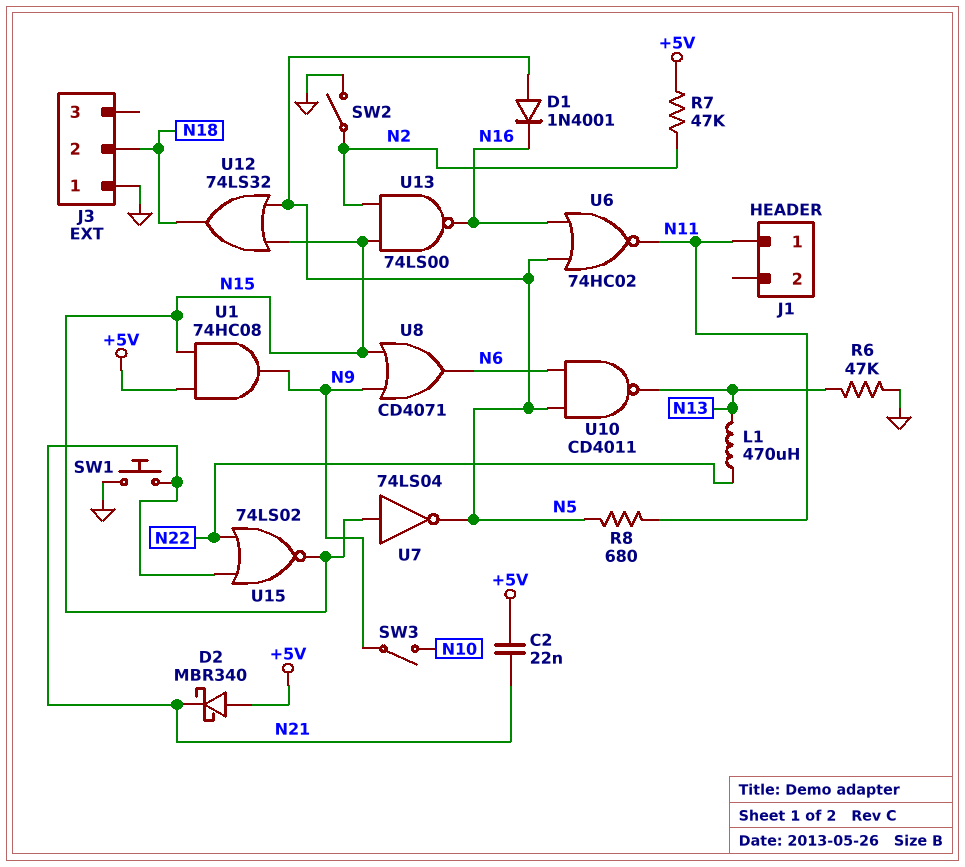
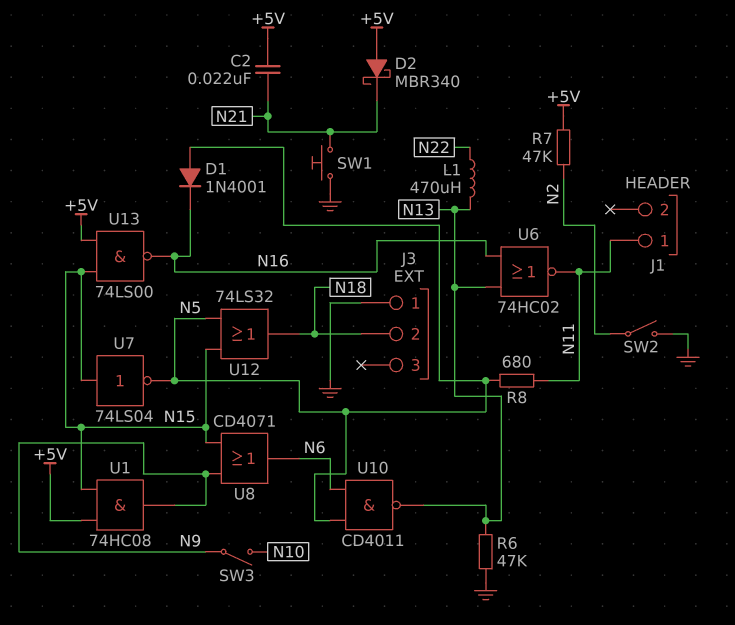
U6: NOR 74HC02 (in N5, in N16, out N11) -> NOR 74HC02 (in N13, in N16, out N11)
U13: NAND 74LS00 (in N2, in N15, out N16) -> NAND 74LS00 (in +5V, in N15, out N16)
U15: NOR 74LS02 (in N21, in N22, out N15) -> none

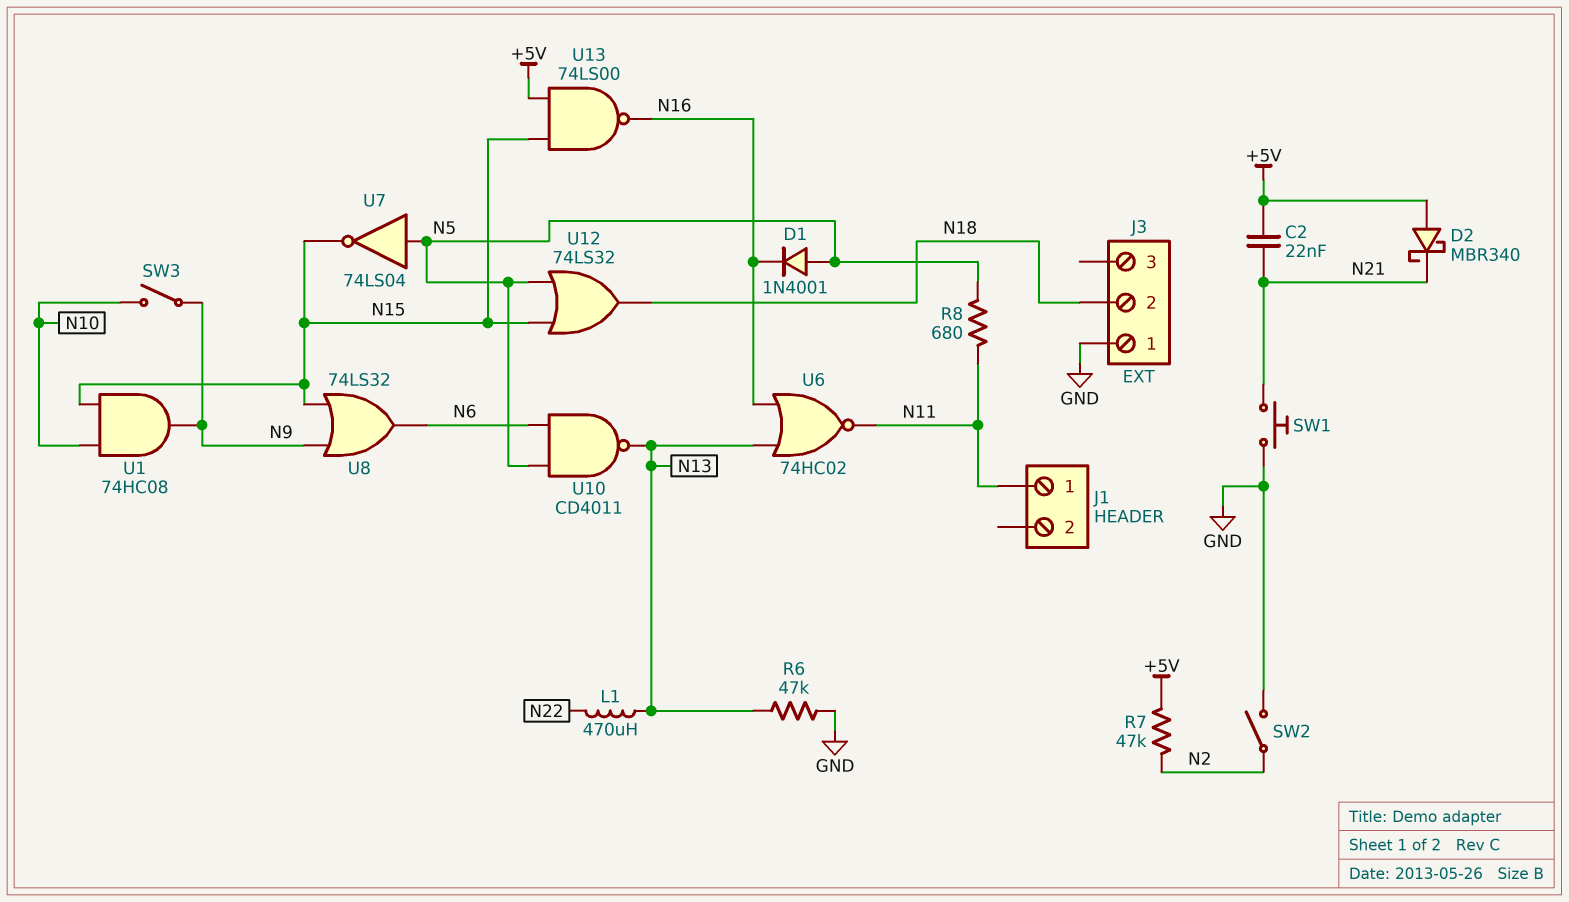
U1: AND 74HC08 (in +5V, in N15, out N9) -> AND 74HC08 (in N10, in N15, out N9)
U7: NOT 74LS04 (in N15, out N5) -> NOT 74LS04 (in N5, out N15)
U8: OR CD4071 (in N9, in N15, out N6) -> OR 74LS32 (in N9, in N15, out N6)

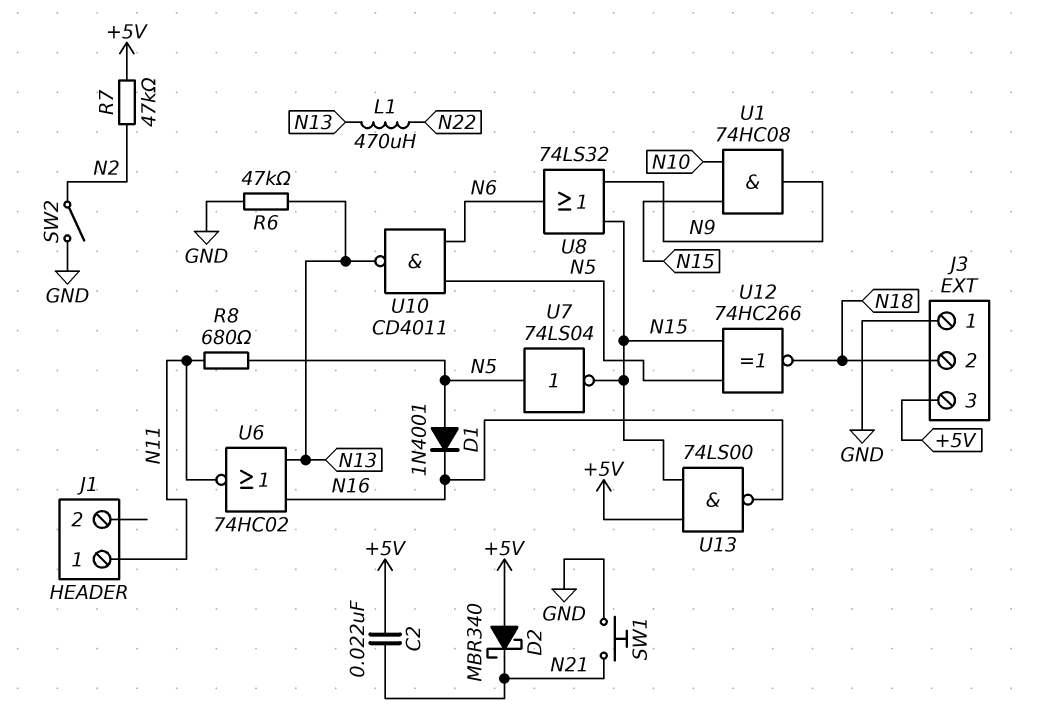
J3 pin 3: none -> +5V
SW3: switch (N9, N10) -> none
U12: OR 74LS32 (in N5, in N15, out N18) -> XNOR 74HC266 (in N5, in N15, out N18)

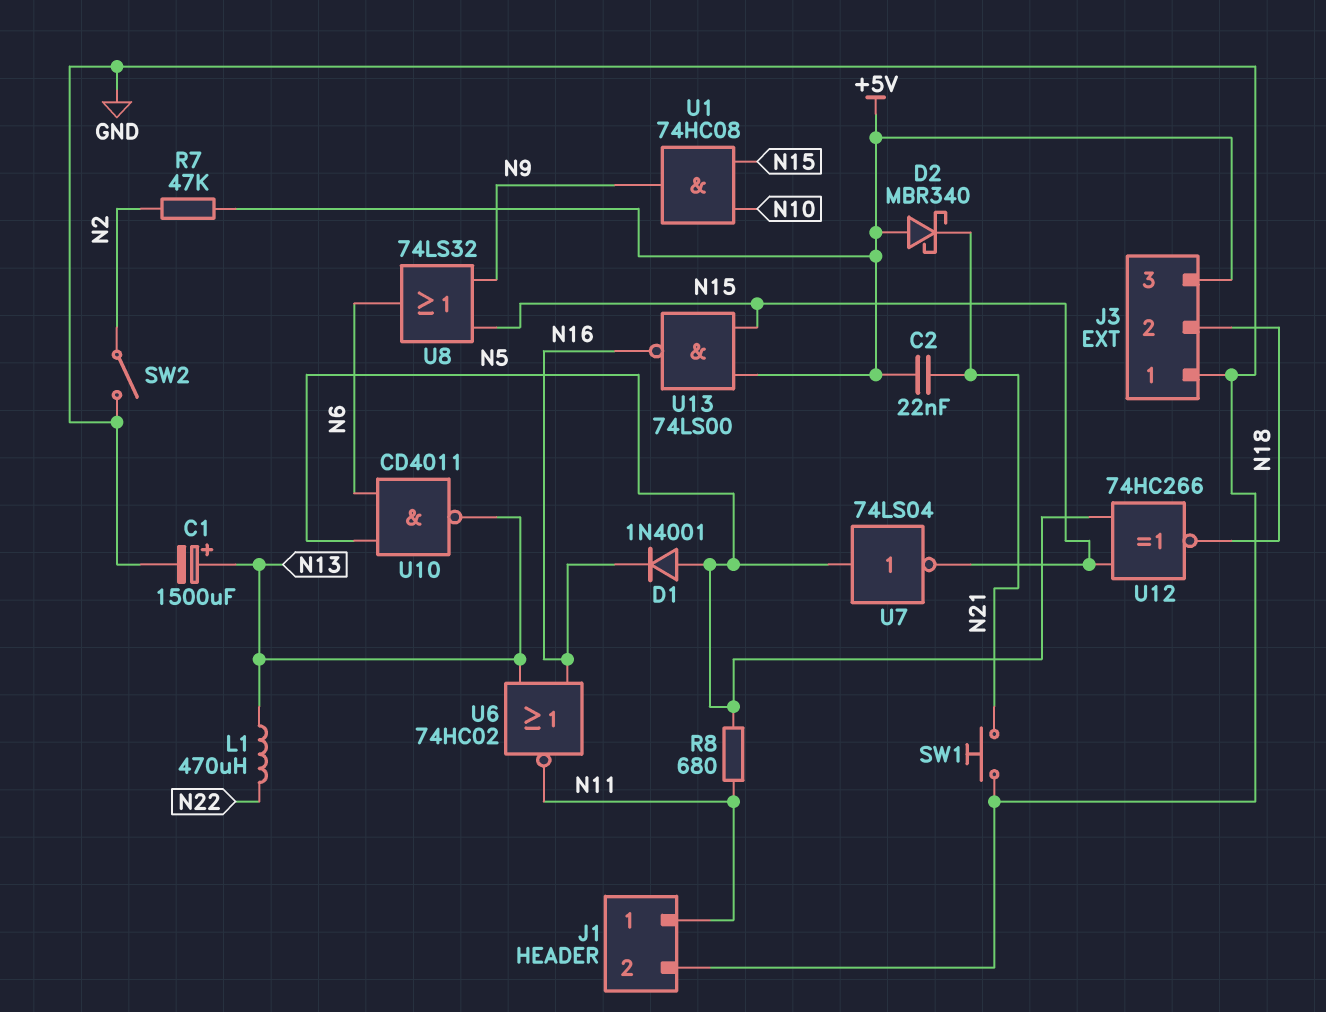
C1: none -> 1500uF (plus N13, minus GND)
J1 pin 2: none -> GND
R6: 47k (GND, N13) -> none

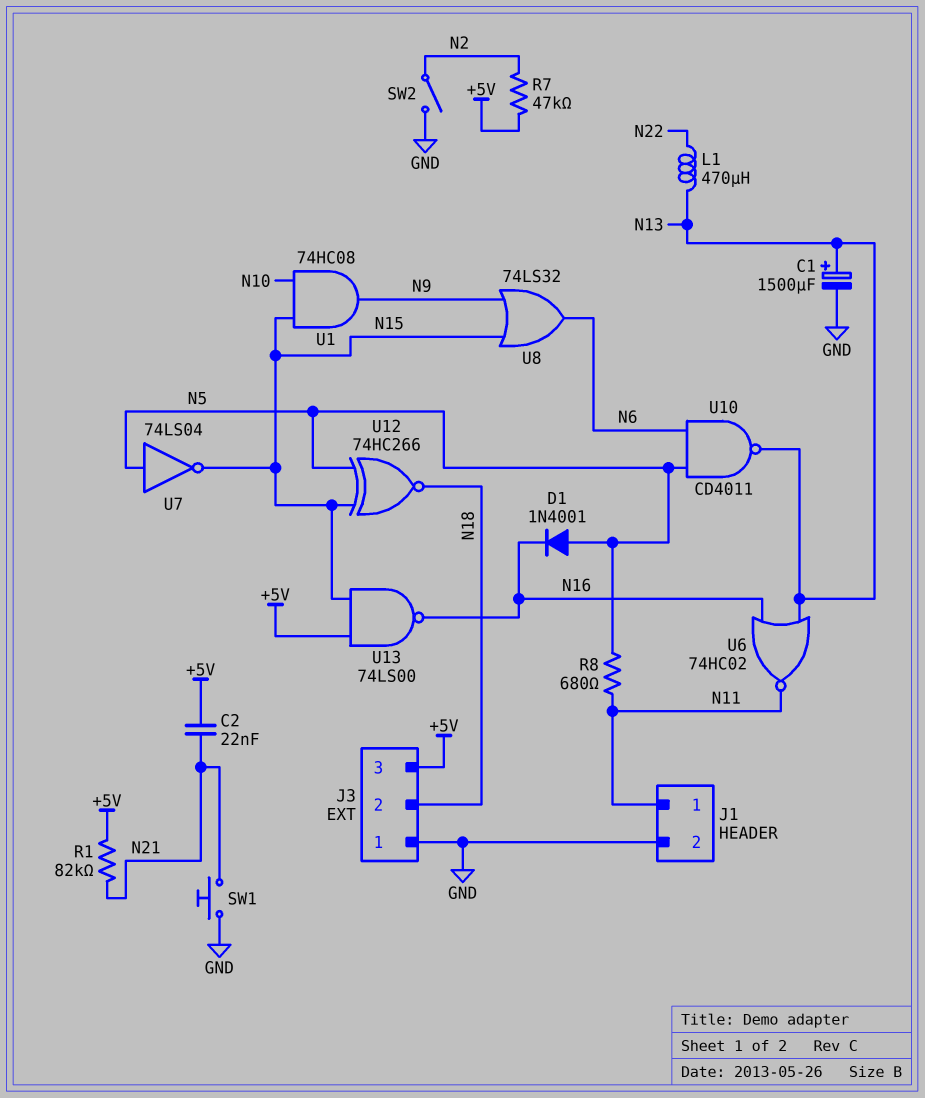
D2: schottky MBR340 (A +5V, K N21) -> none
R1: none -> 82k (+5V, N21)

